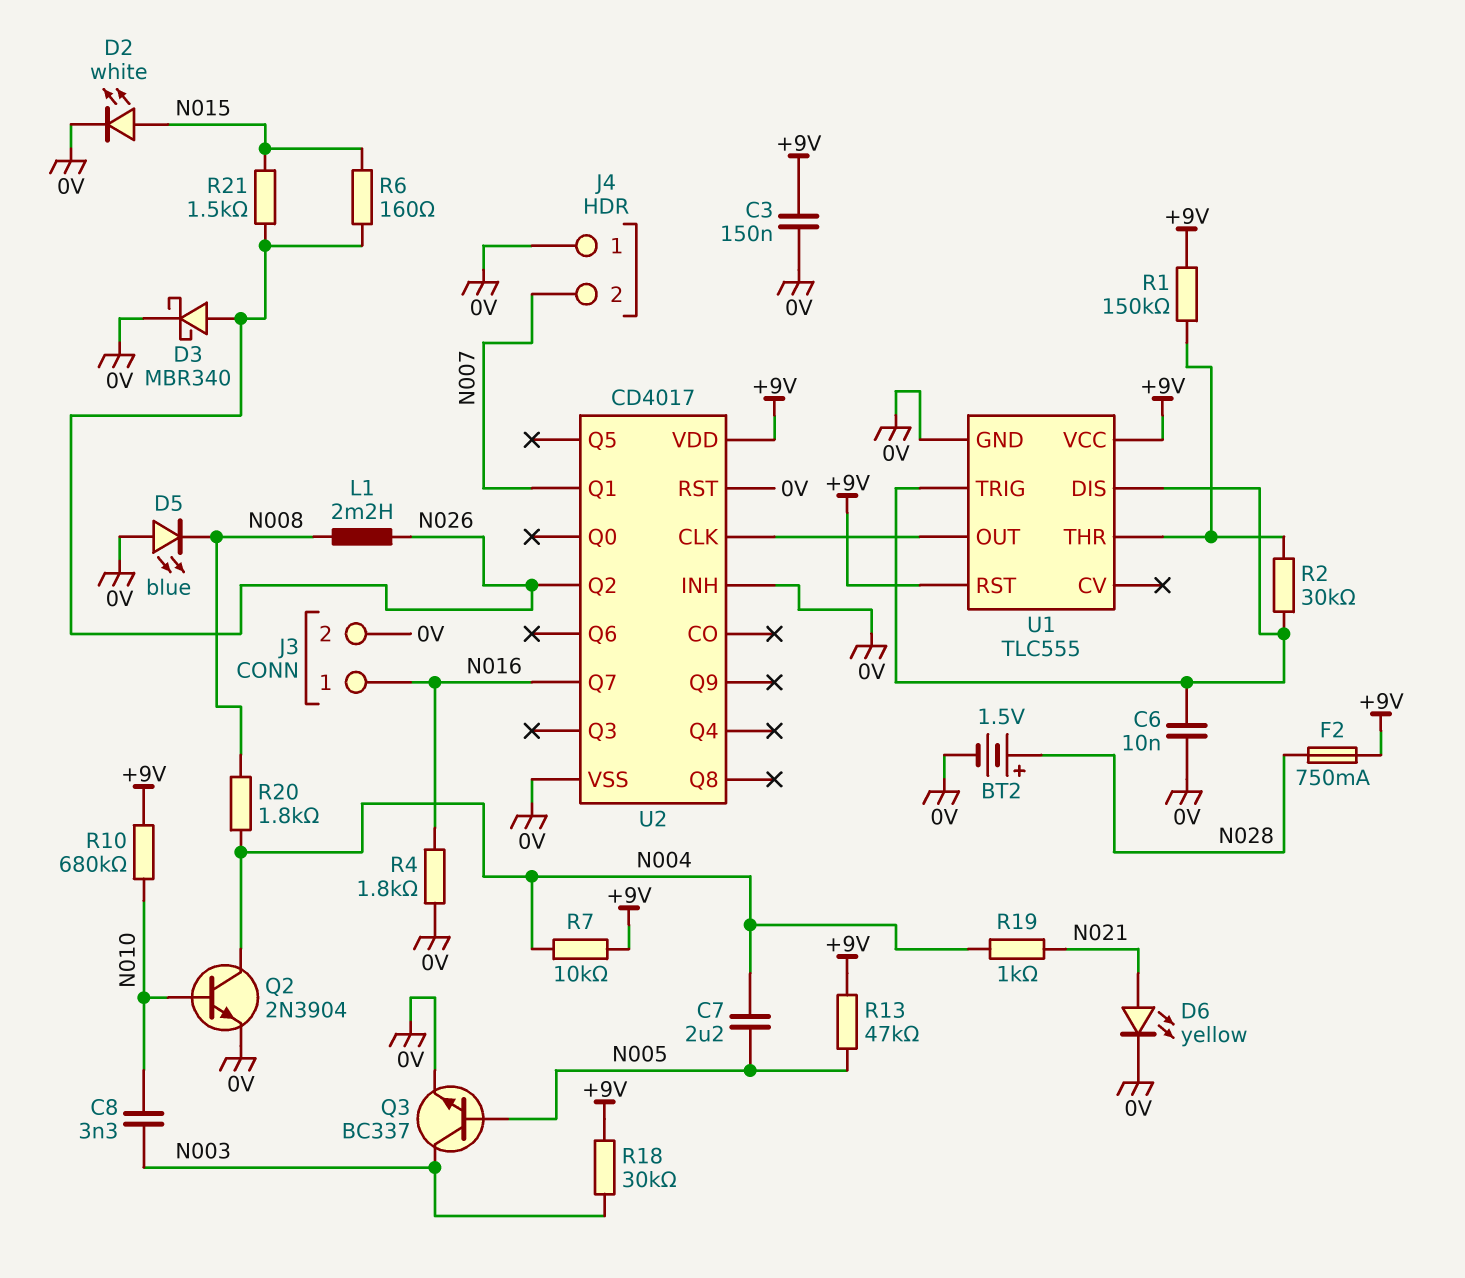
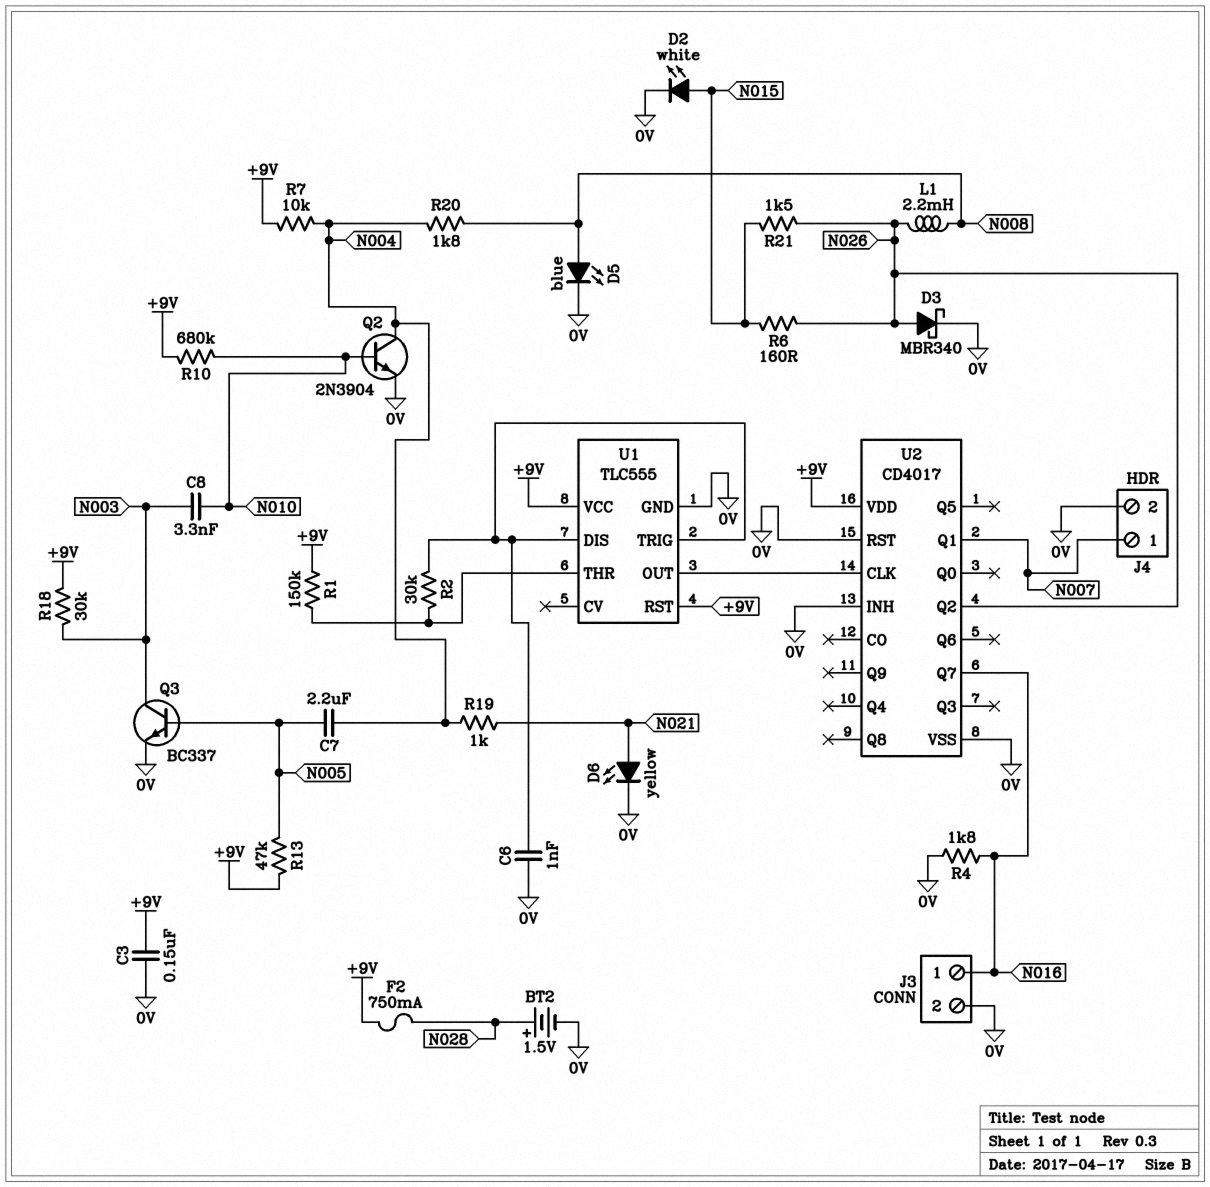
C6: 10nF (0V, U1/DIS) -> 1nF (0V, U1/DIS)
D5: LED blue (A 0V, K N008) -> LED blue (A N008, K 0V)
J4 pin 1: 0V -> N007
J4 pin 2: N007 -> 0V

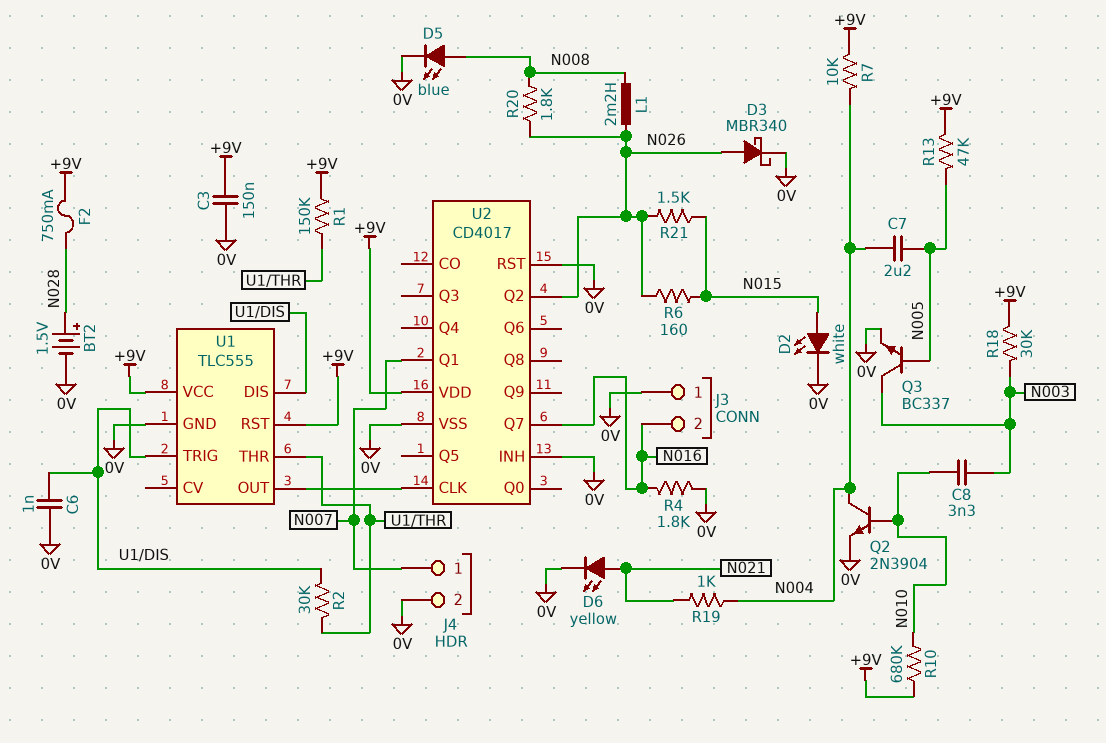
J3 pin 1: N016 -> 0V
J3 pin 2: 0V -> N016
R20: 1.8k (N004, N008) -> 1.8k (N008, N026)

